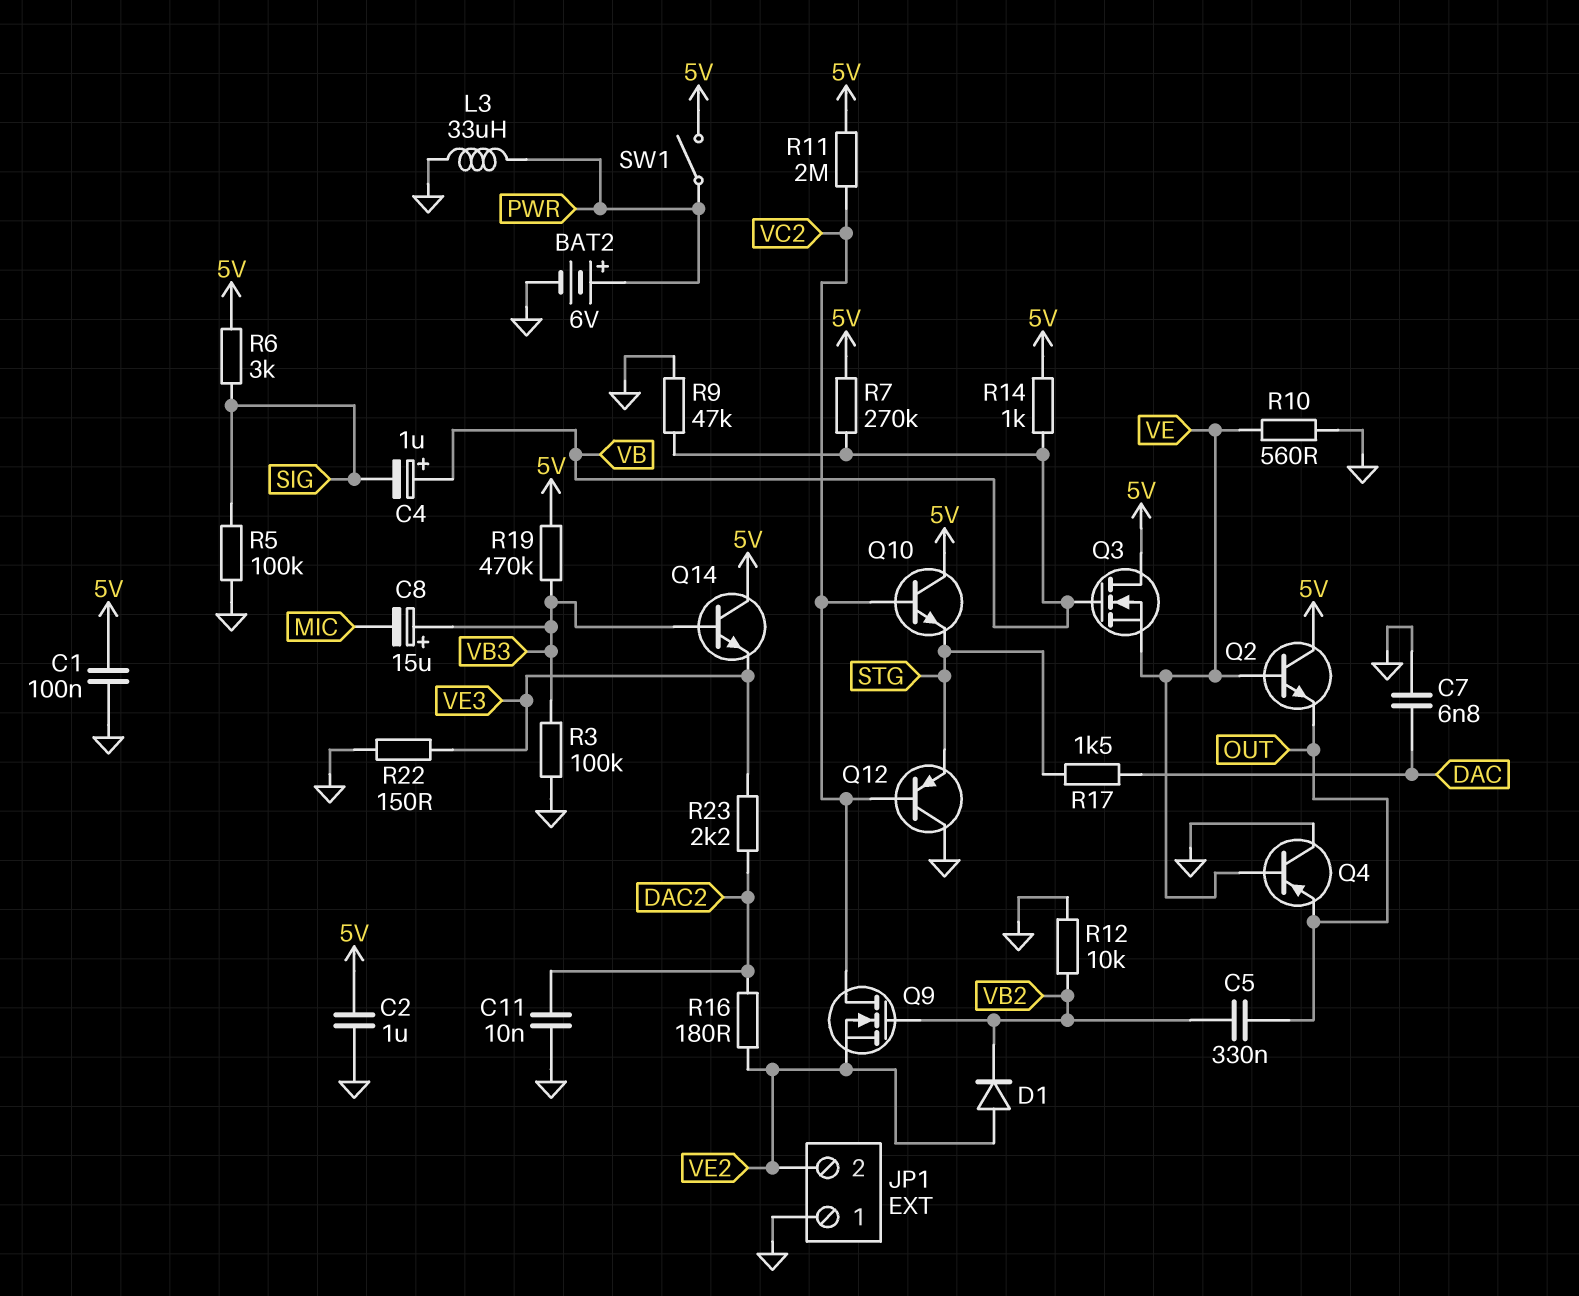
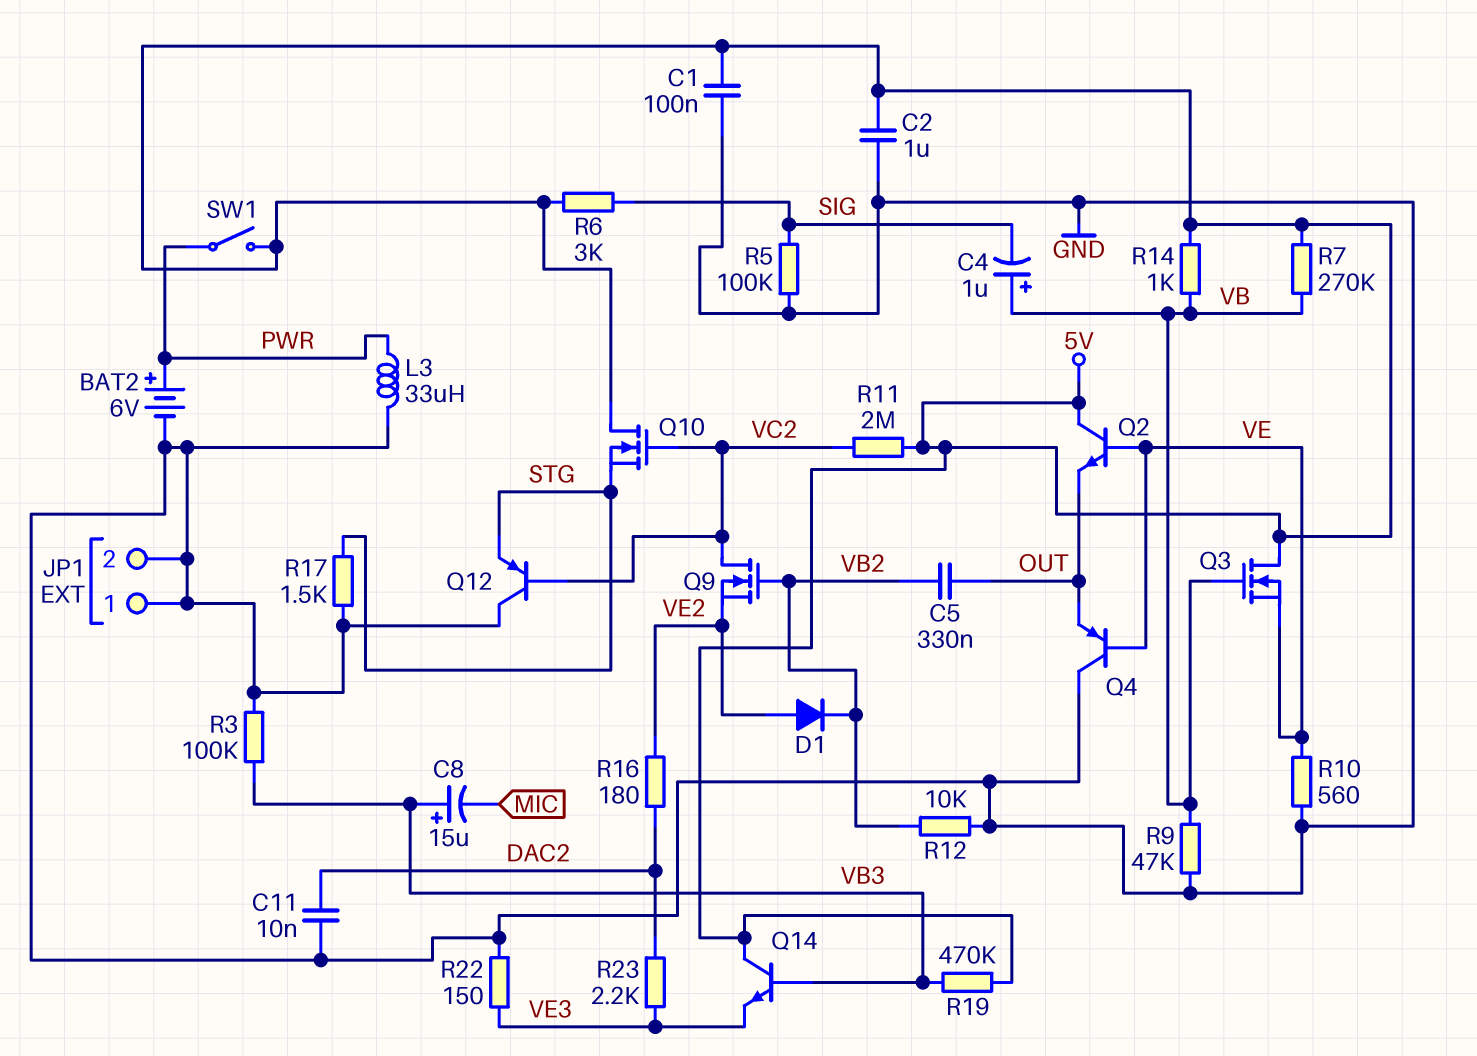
C7: 6.8nF (DAC, GND) -> none
JP1 pin 2: VE2 -> GND
Q10: NPN (B VC2, C 5V, E STG) -> NMOS (G VC2, D 5V, S STG)
R17: 1.5k (DAC, STG) -> 1.5k (GND, STG)

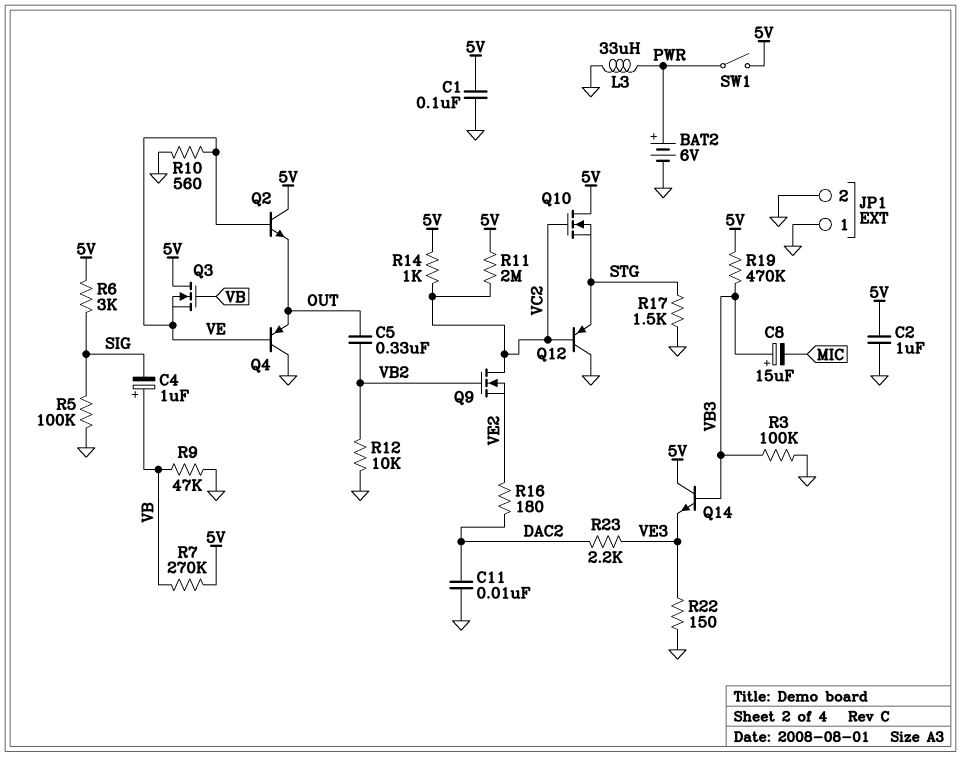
D1: diode (A VE2, K VB2) -> none
R14: 1k (5V, VB) -> 1k (5V, VC2)

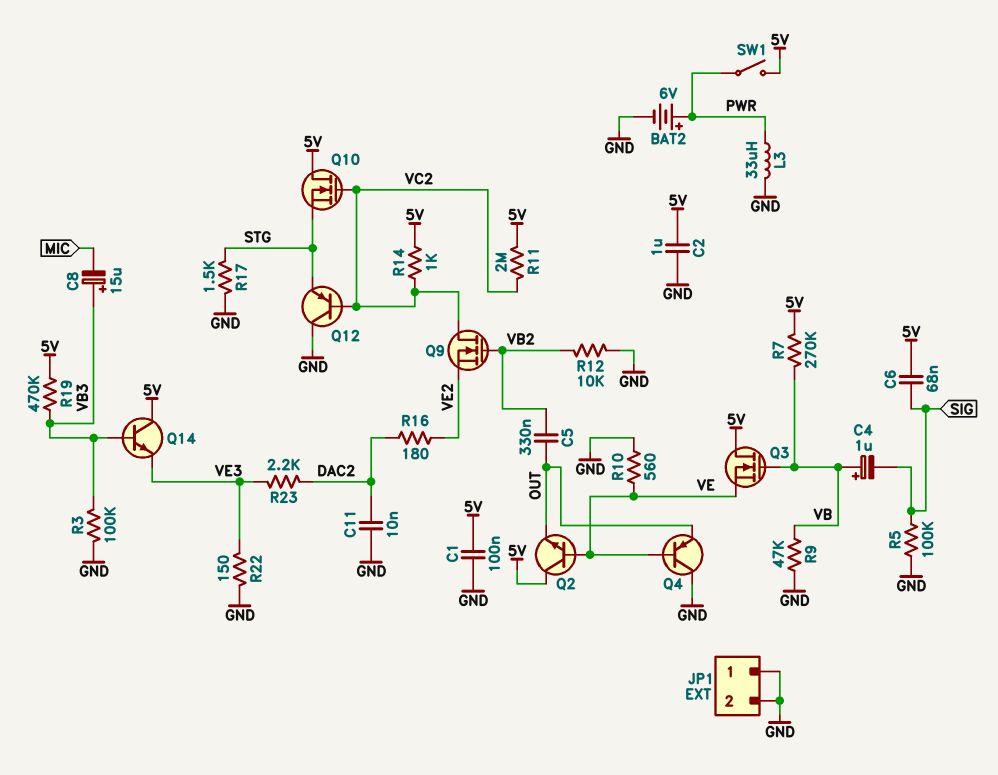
C6: none -> 68nF (5V, SIG)
R6: 3k (5V, SIG) -> none

